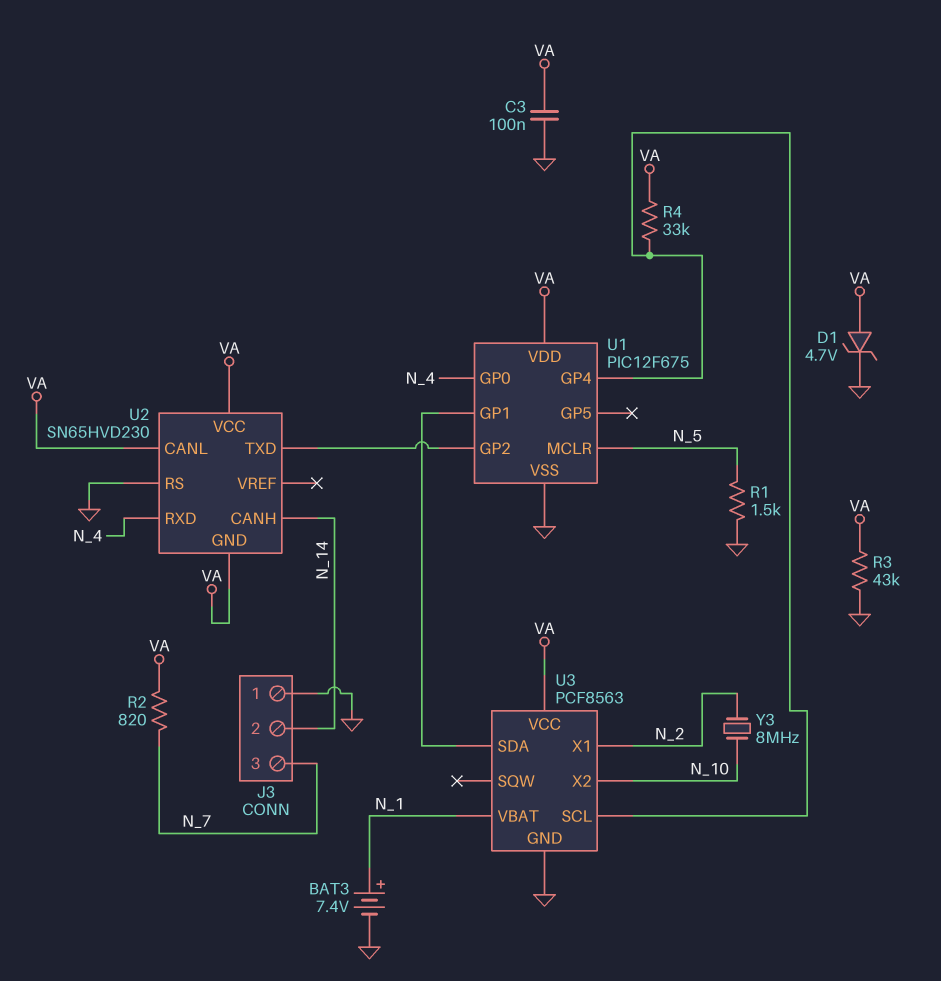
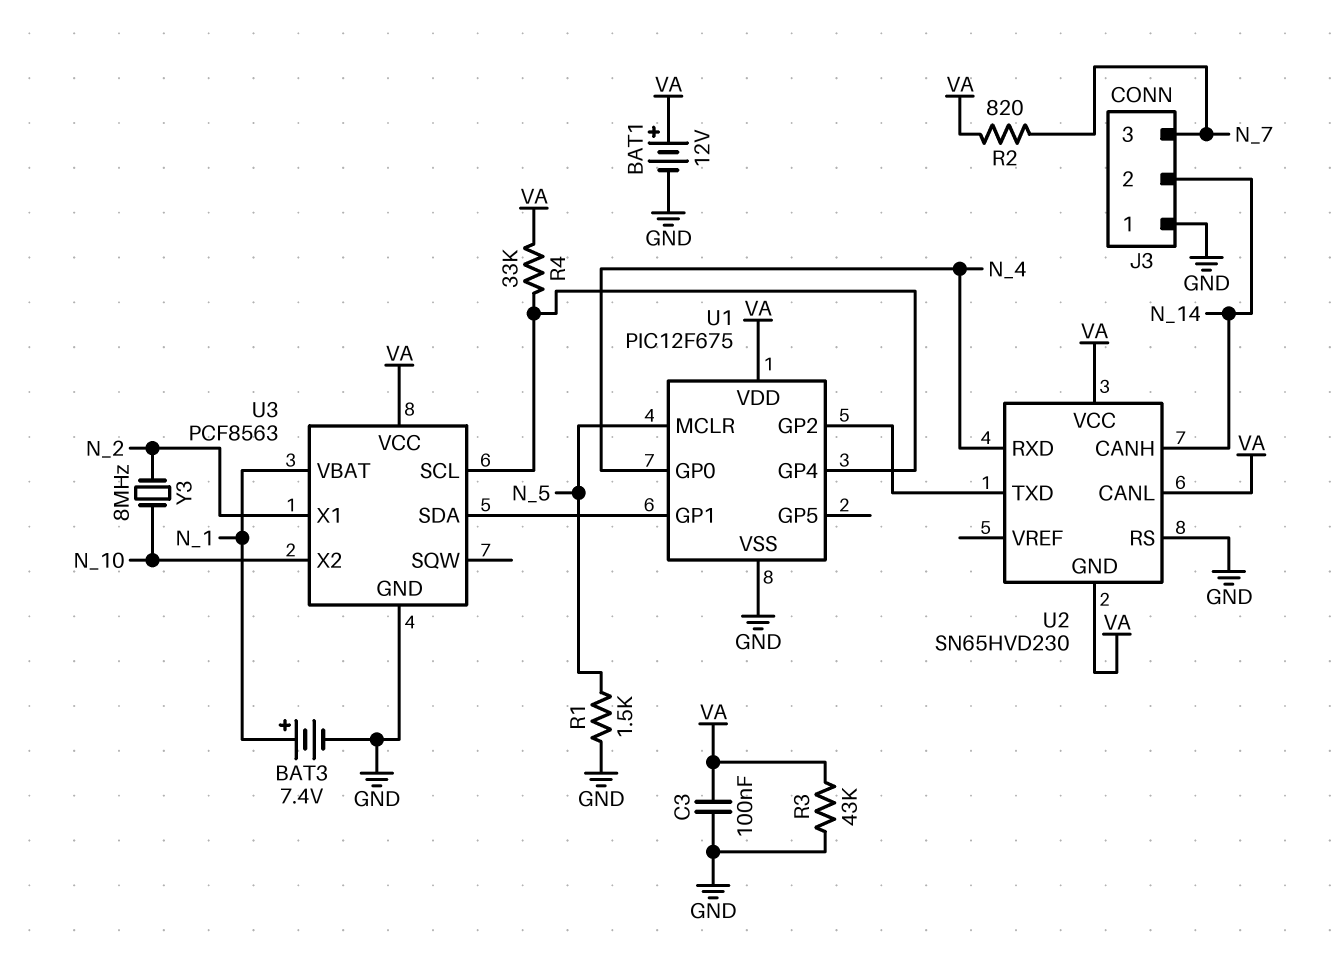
BAT1: none -> 12V (plus VA, minus GND)
D1: zener 4.7V (A VA, K GND) -> none

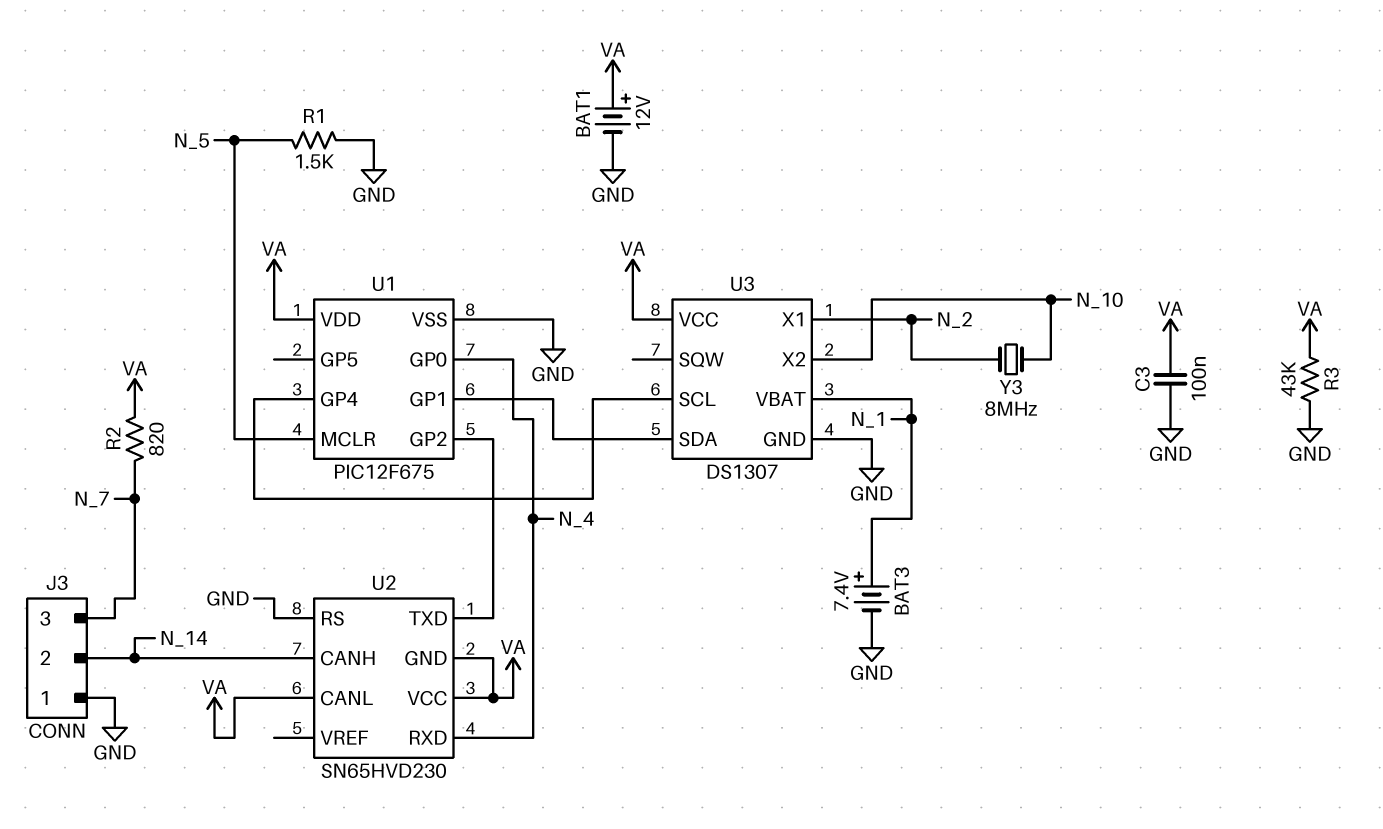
R4: 33k (U1/GP4, VA) -> none
U3: PCF8563 -> DS1307

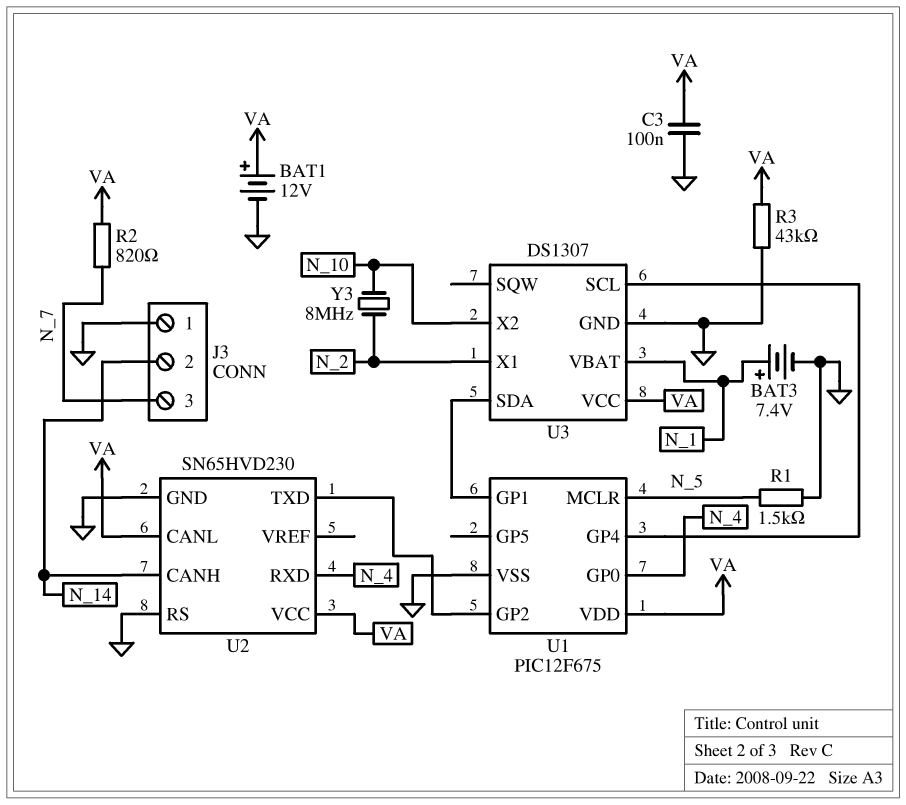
U2 pin GND: VA -> GND

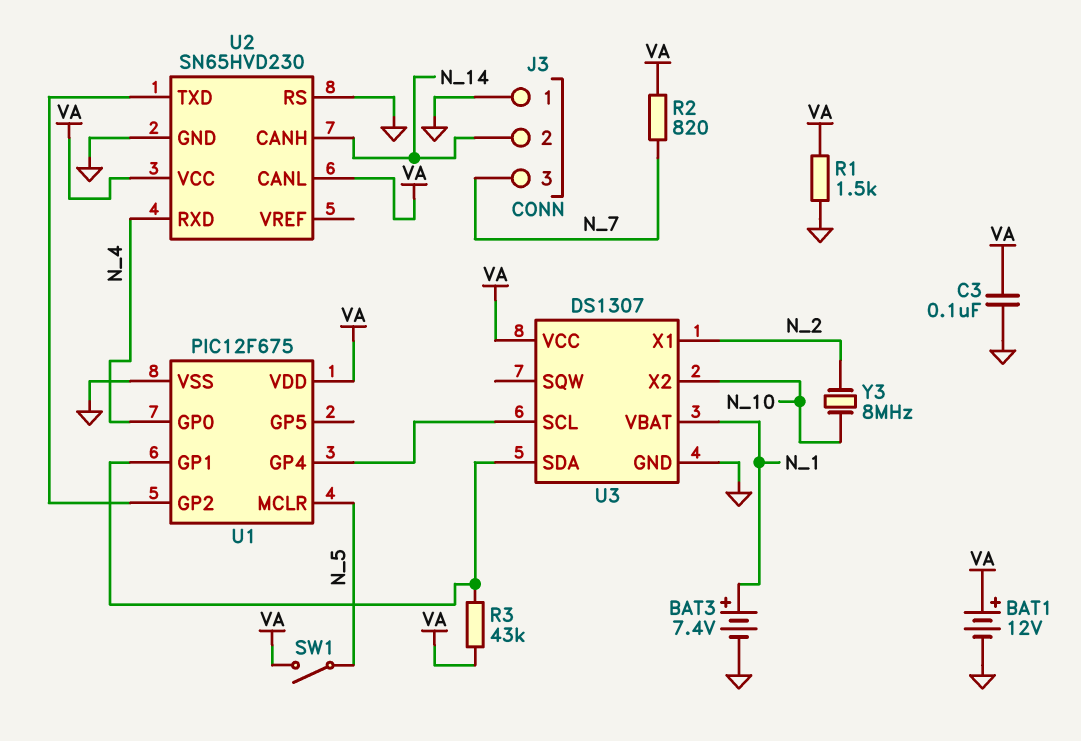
R1: 1.5k (GND, N_5) -> 1.5k (GND, VA)
R3: 43k (GND, VA) -> 43k (U1/GP1, VA)
SW1: none -> switch (N_5, VA)

